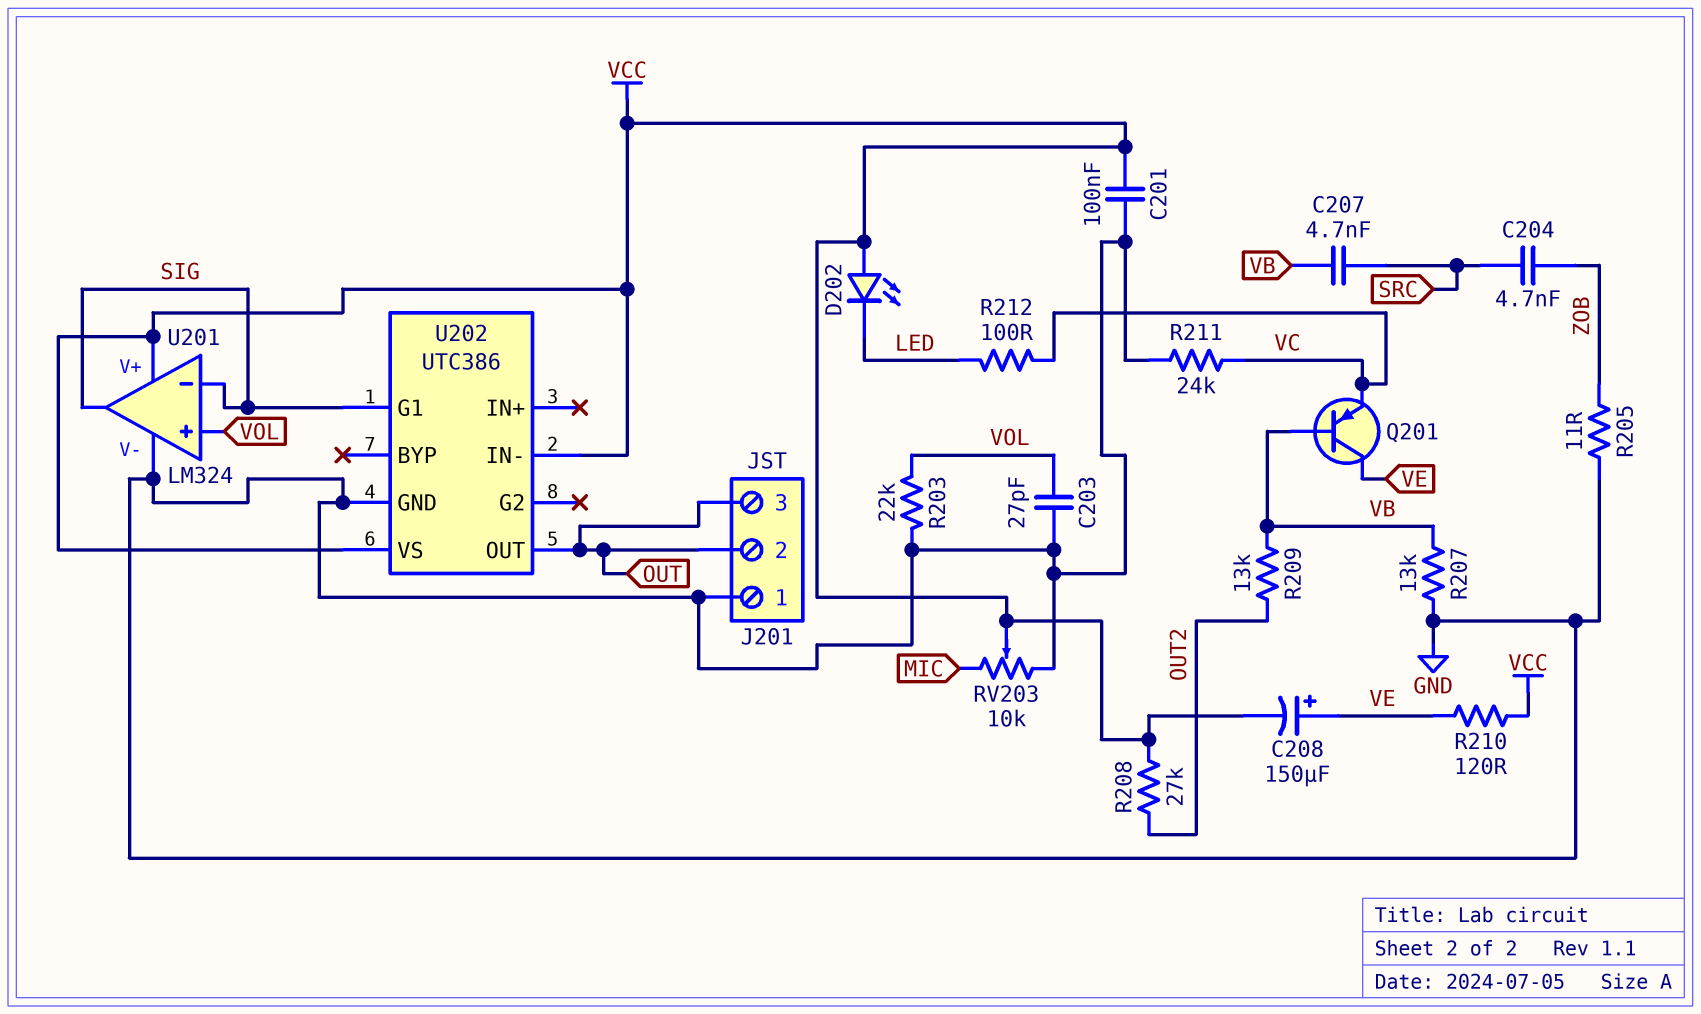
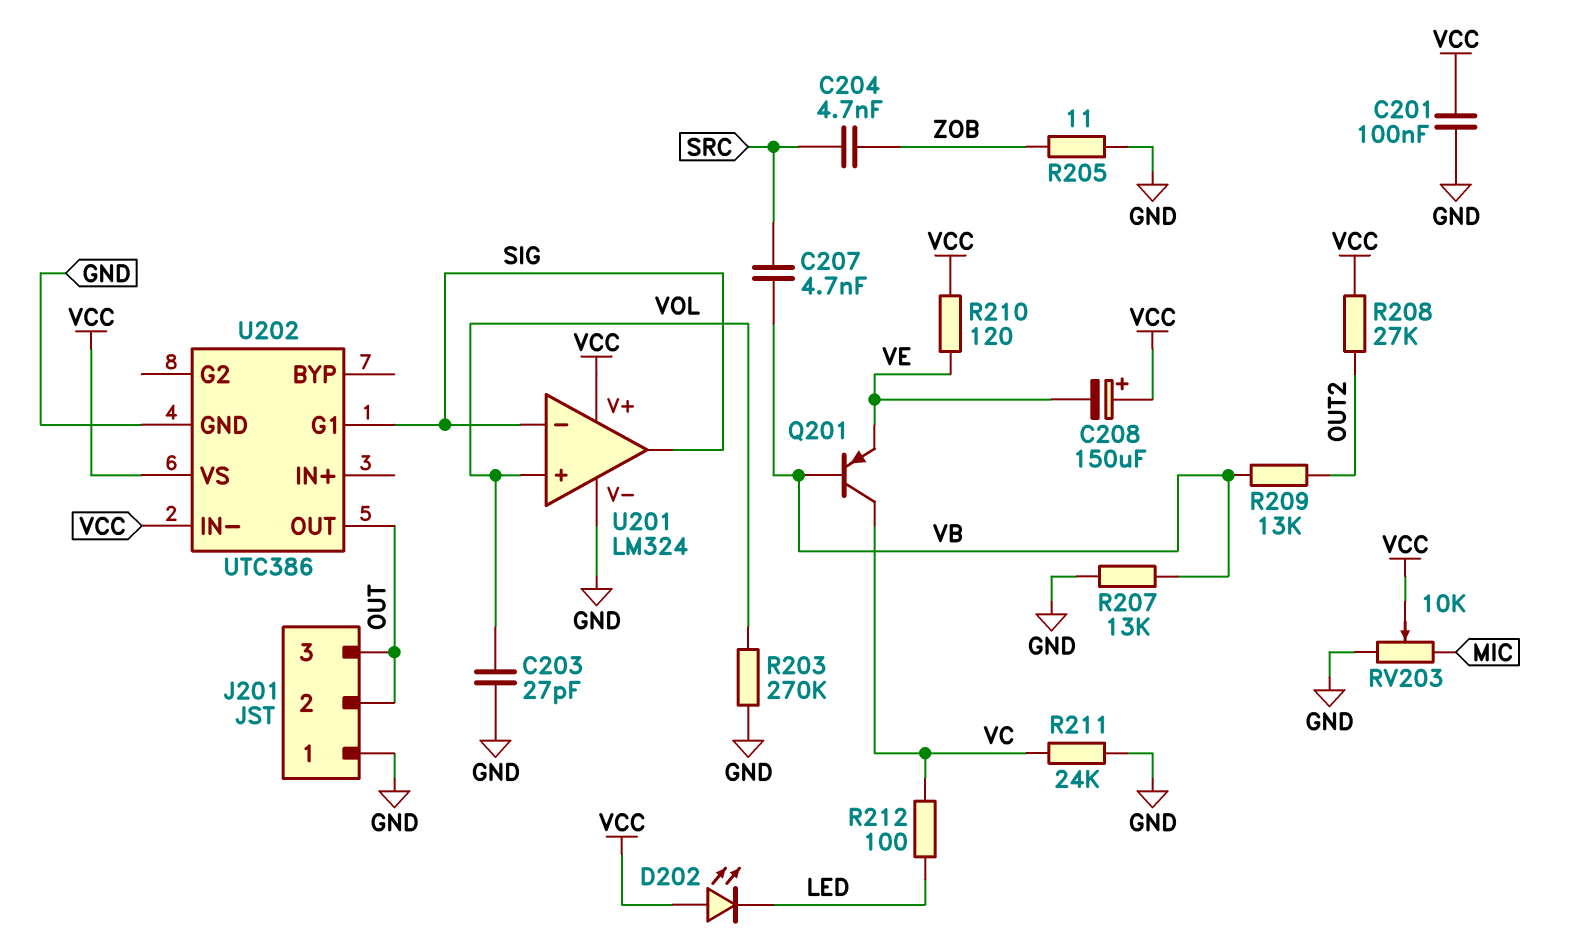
C208: 150uF (plus VE, minus VCC) -> 150uF (plus VCC, minus VE)
Q201: PNP (B VB, C VE, E VC) -> PNP (B VB, C VC, E VE)
R203: 22k (GND, VOL) -> 270k (GND, VOL)

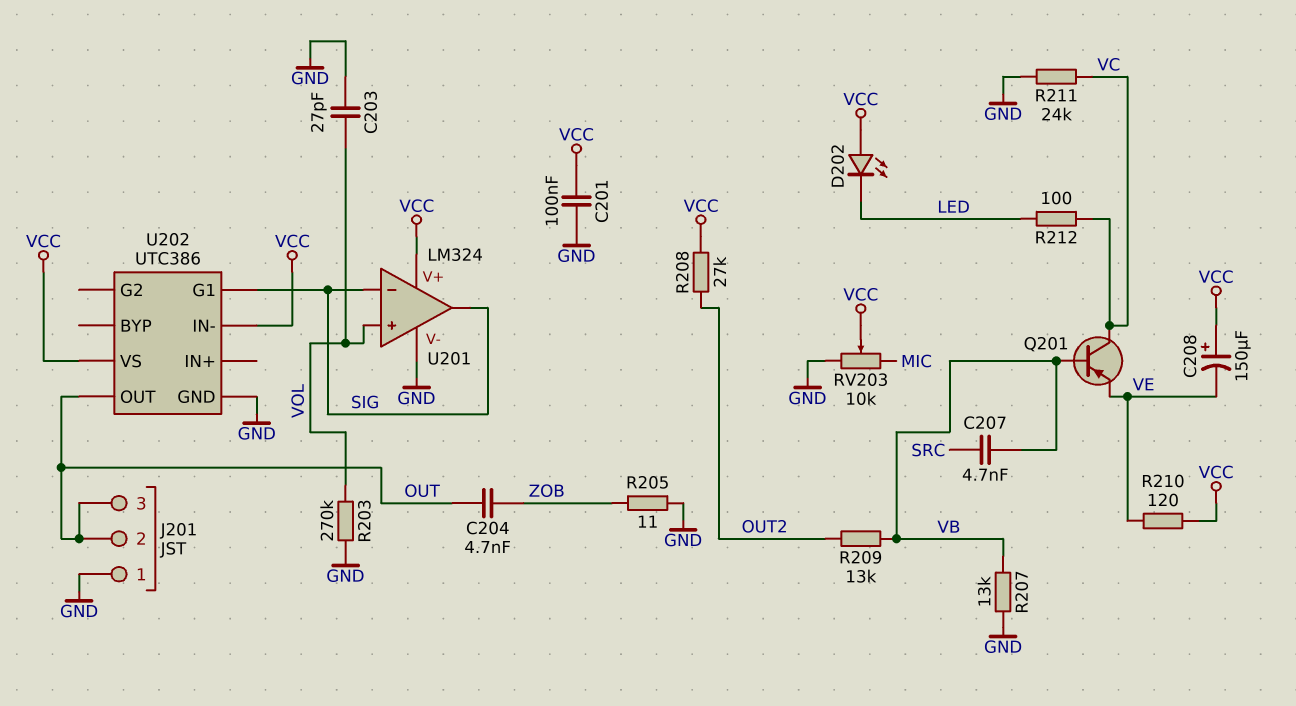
C204: 4.7nF (SRC, ZOB) -> 4.7nF (OUT, ZOB)

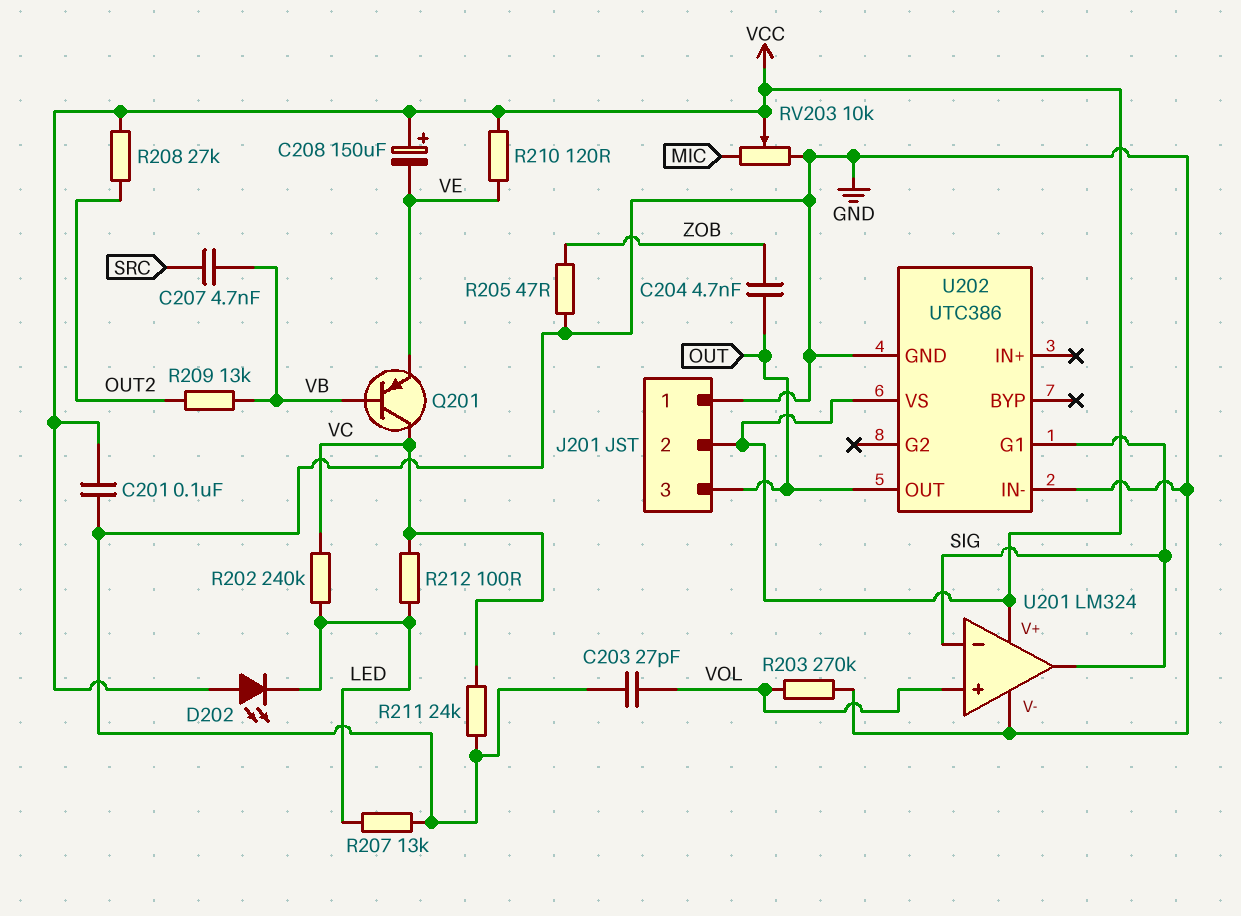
J201 pin 2: OUT -> VCC
R202: none -> 240k (LED, VC)
R205: 11 (GND, ZOB) -> 47 (GND, ZOB)
R207: 13k (GND, VB) -> 13k (GND, LED)
U202 pin IN-: VCC -> GND

